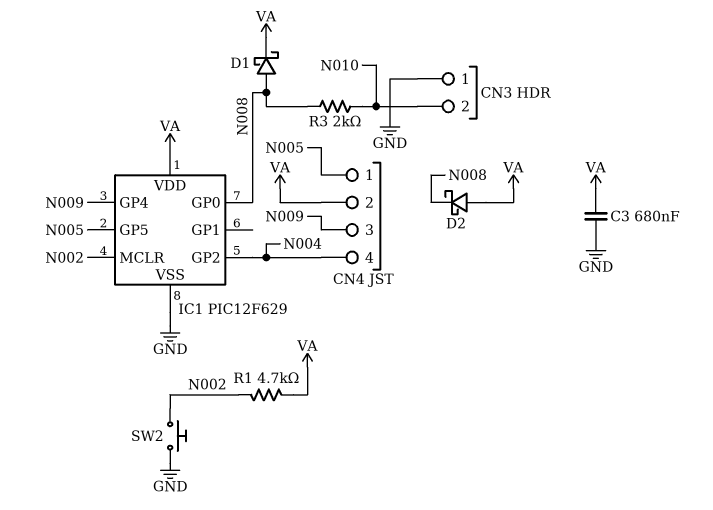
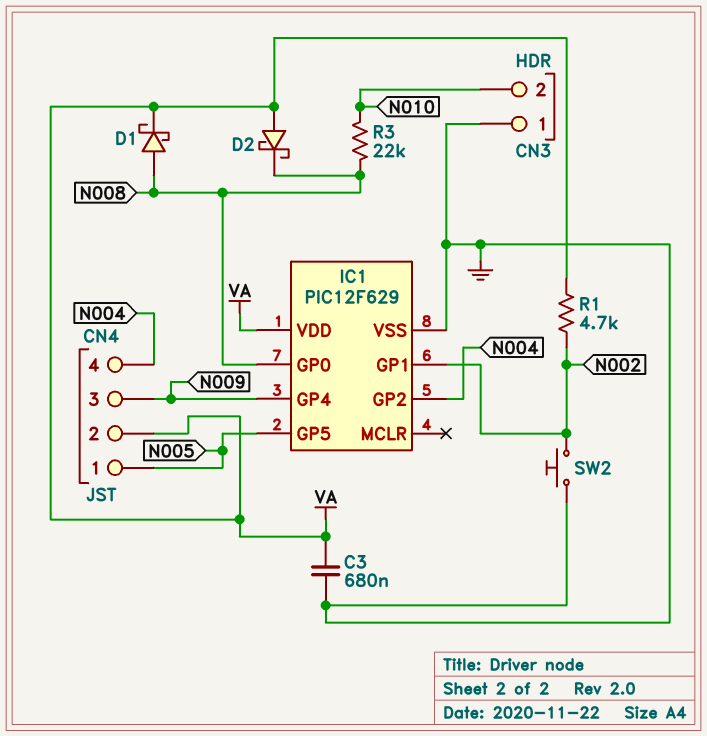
IC1 pin GP1: none -> N002
IC1 pin MCLR: N002 -> none
R3: 2k (N008, N010) -> 22k (N008, N010)

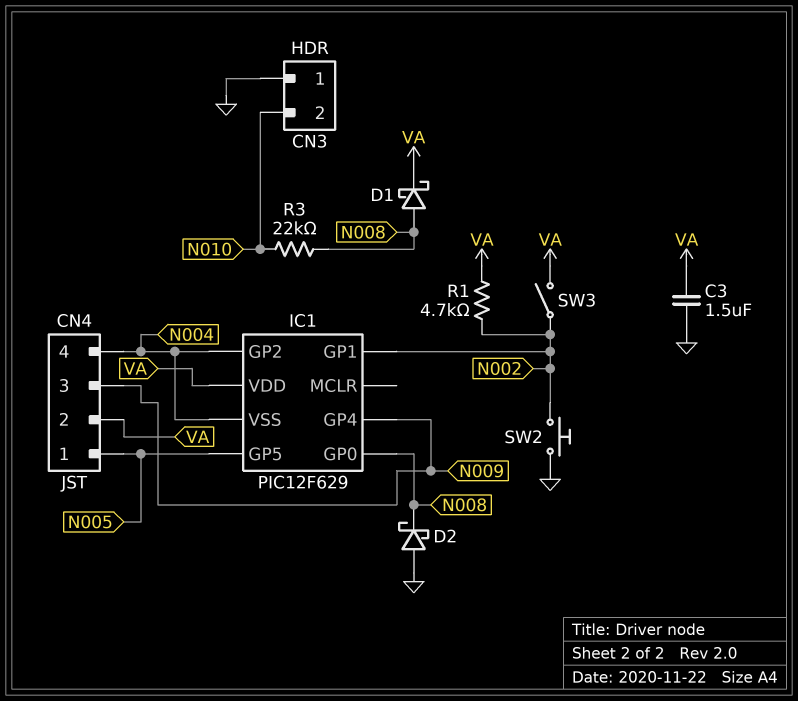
C3: 680nF (GND, VA) -> 1.5uF (GND, VA)
D2: schottky (A VA, K N008) -> schottky (A GND, K N008)
IC1 pin VSS: GND -> N004
SW3: none -> switch (N002, VA)

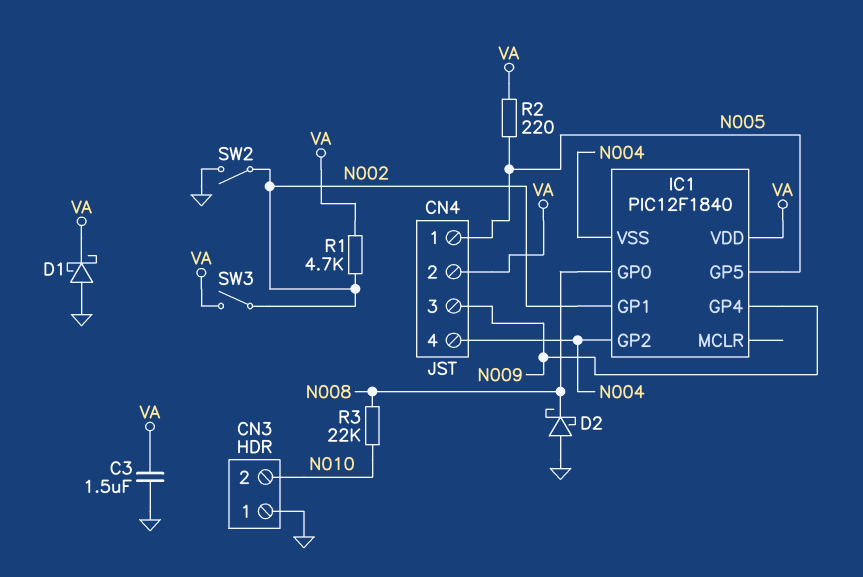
D1: schottky (A N008, K VA) -> schottky (A GND, K VA)
IC1: PIC12F629 -> PIC12F1840
R2: none -> 220 (N005, VA)
SW2: button (GND, N002) -> switch (GND, N002)

